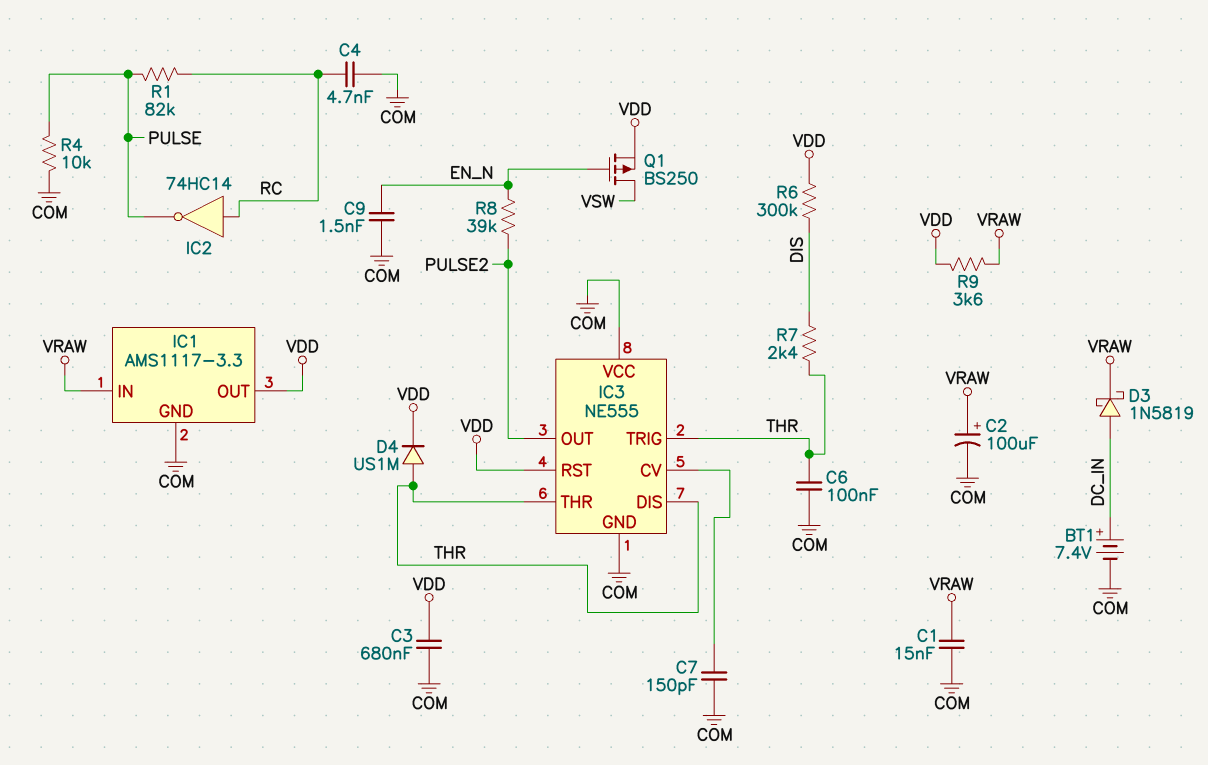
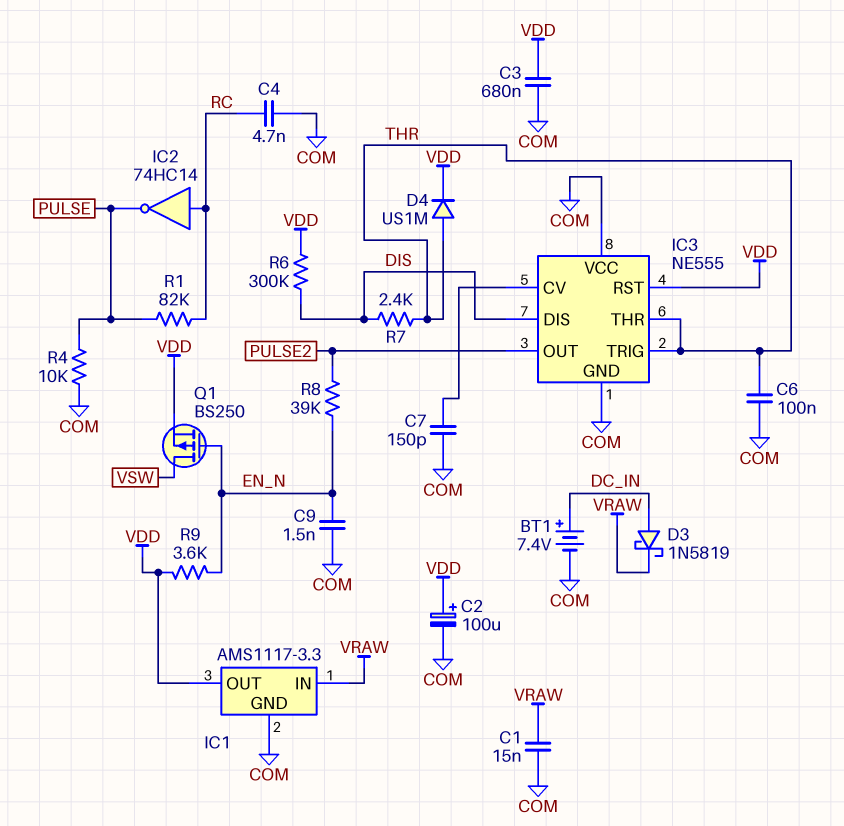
C2: 100uF (plus VRAW, minus COM) -> 100uF (plus VDD, minus COM)
IC3 pin DIS: THR -> DIS
R9: 3.6k (VDD, VRAW) -> 3.6k (EN_N, VDD)

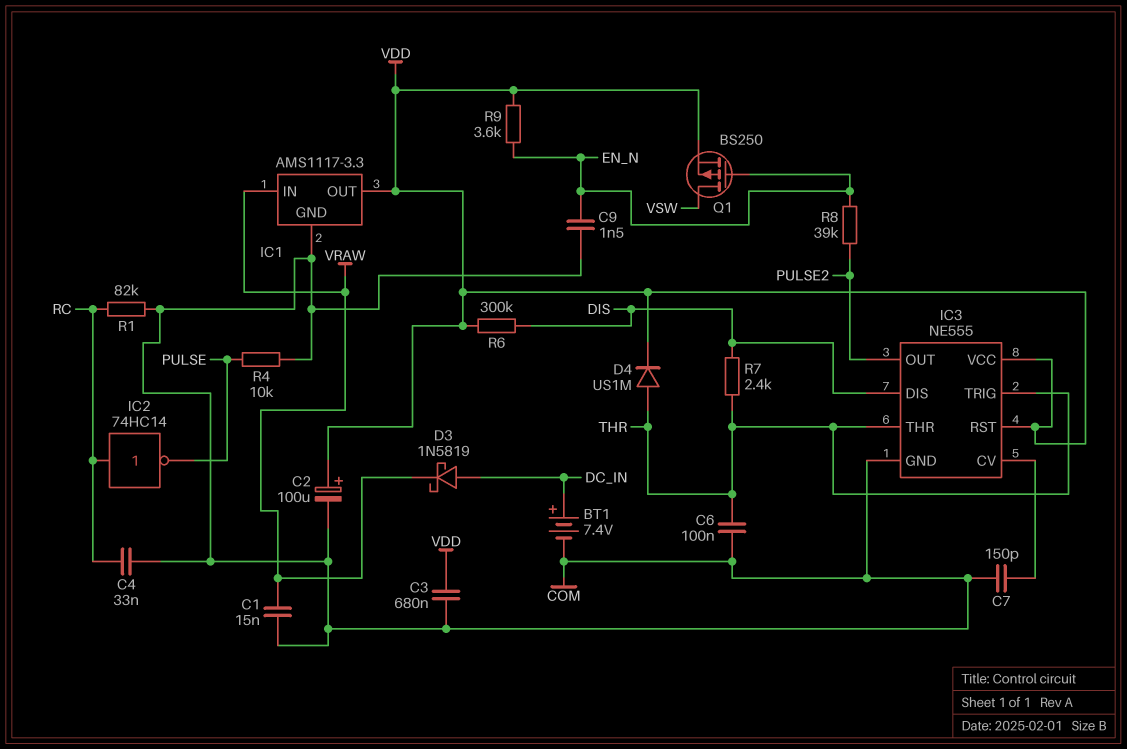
C4: 4.7nF (COM, RC) -> 33nF (COM, RC)
IC3 pin VCC: COM -> VDD
R1: 82k (PULSE, RC) -> 82k (COM, RC)

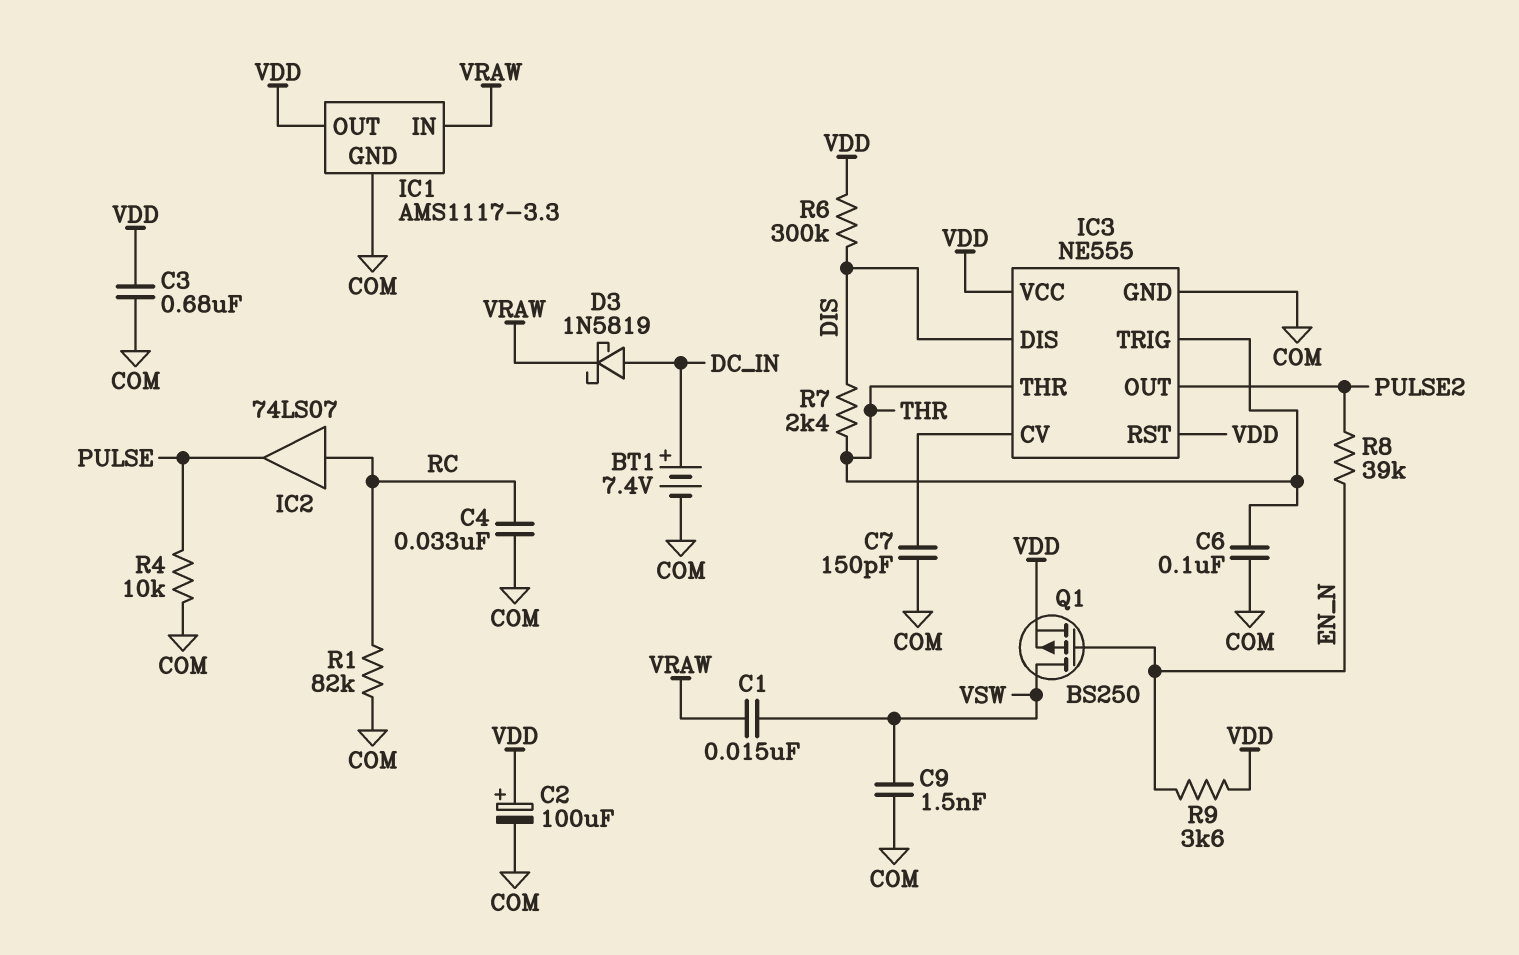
C1: 15nF (COM, VRAW) -> 15nF (VRAW, VSW)
C9: 1.5nF (COM, EN_N) -> 1.5nF (COM, VSW)
D4: diode US1M (A THR, K VDD) -> none
IC2: NOT 74HC14 (in RC, out PULSE) -> buffer 74LS07 (in RC, out PULSE)

